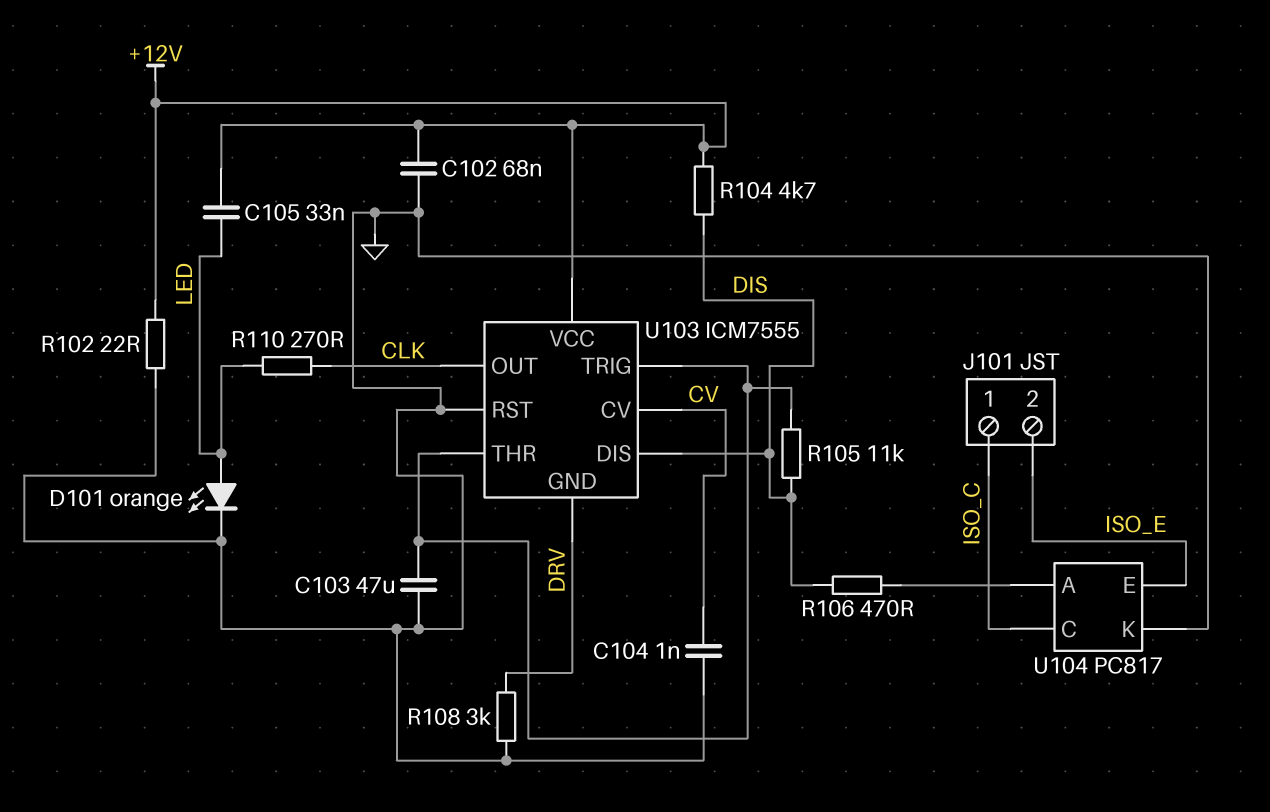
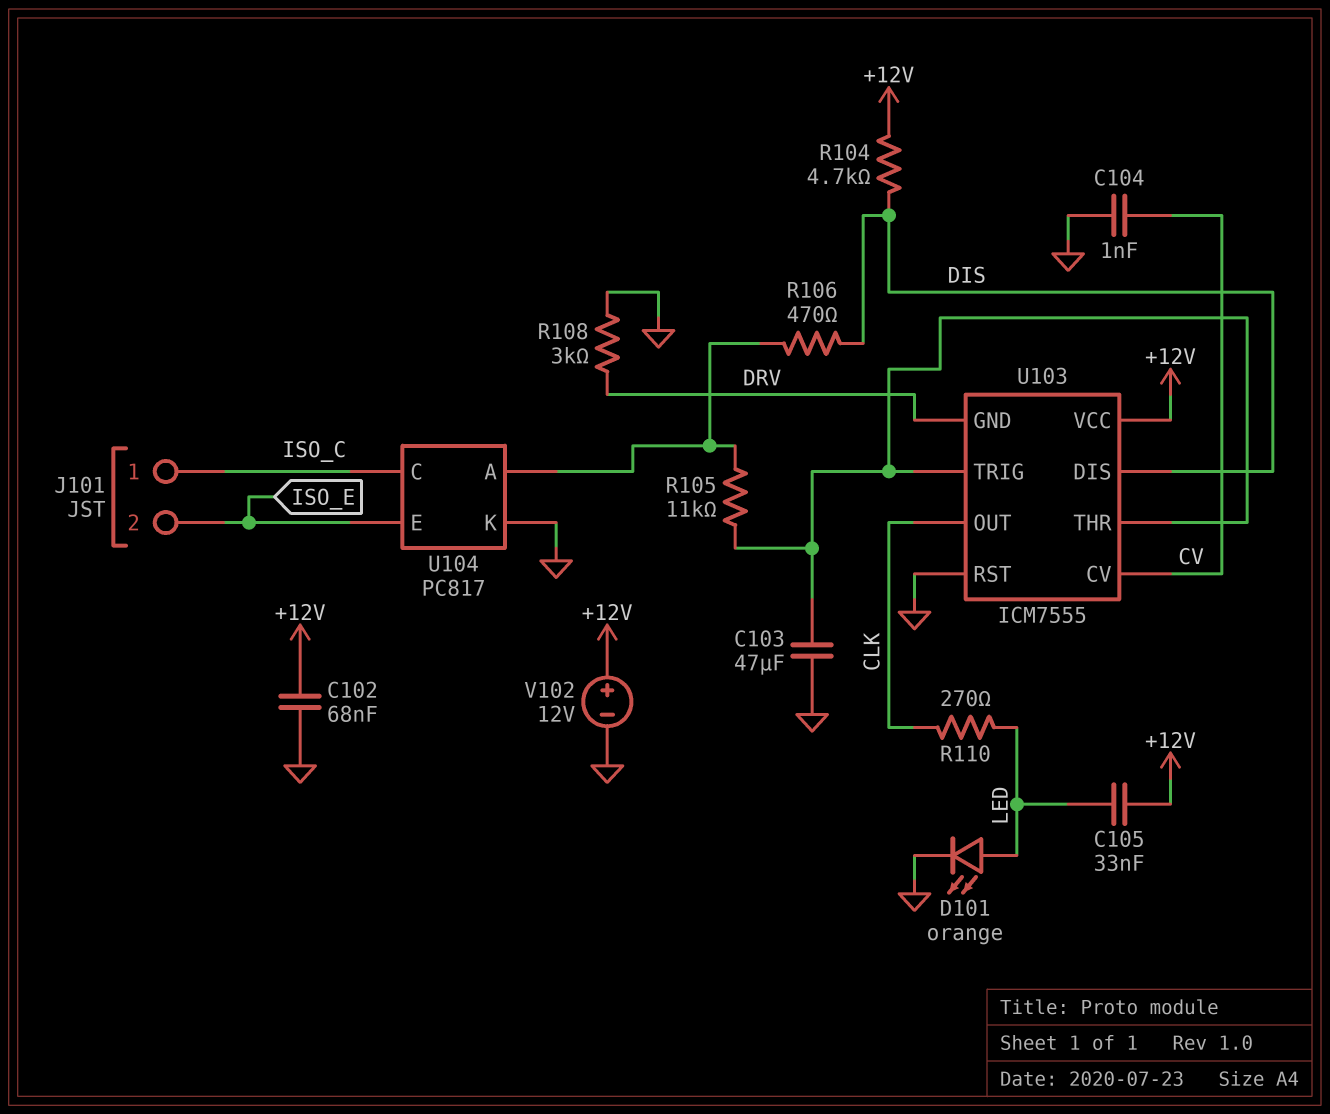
R102: 22 (+12V, GND) -> none
R105: 11k (DIS, U103/THR) -> 11k (U103/THR, U104/A)
V102: none -> 12V (plus +12V, minus GND)

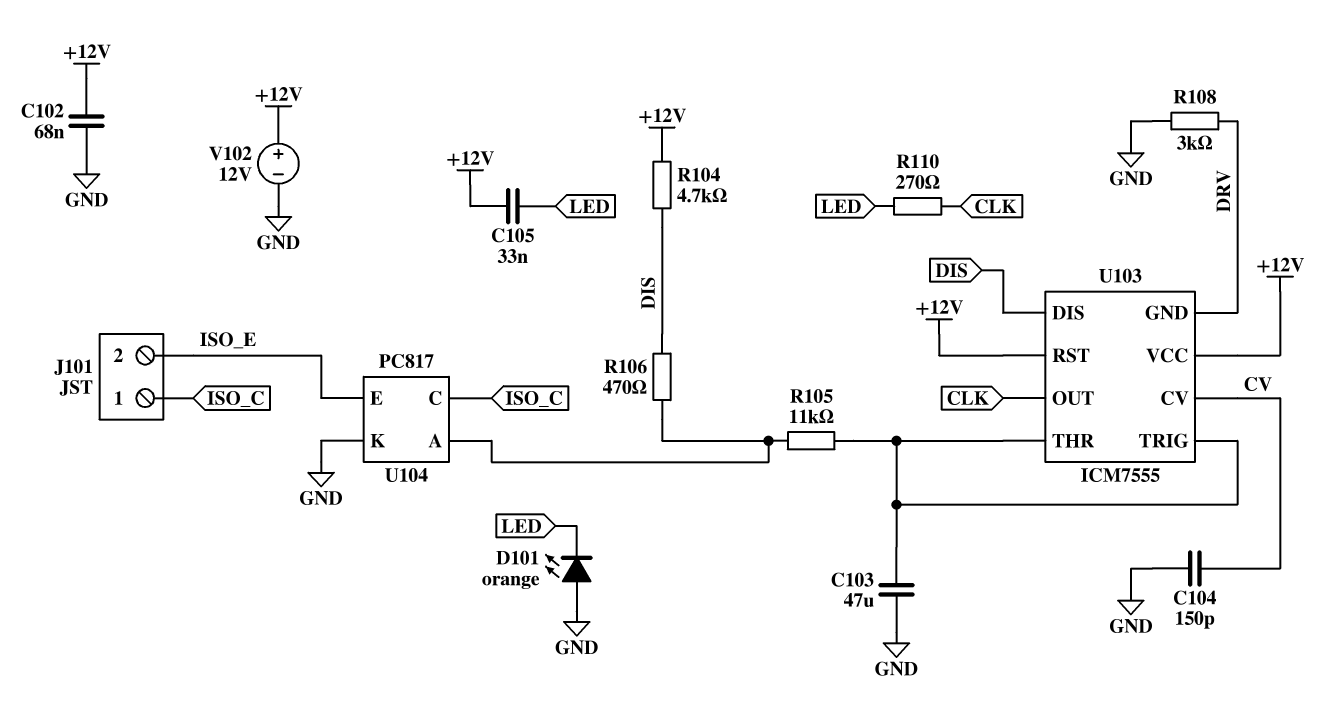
C104: 1nF (CV, GND) -> 150pF (CV, GND)
D101: LED orange (A LED, K GND) -> LED orange (A GND, K LED)
U103 pin RST: GND -> +12V

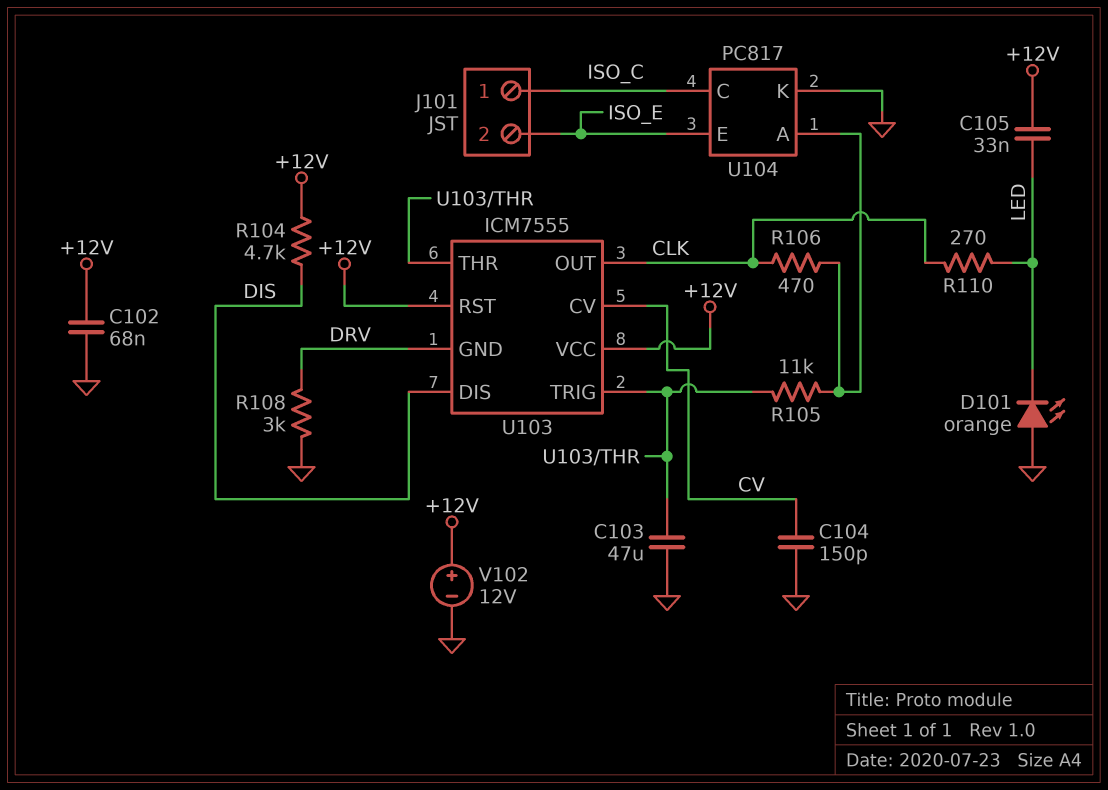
R106: 470 (DIS, U104/A) -> 470 (CLK, U104/A)

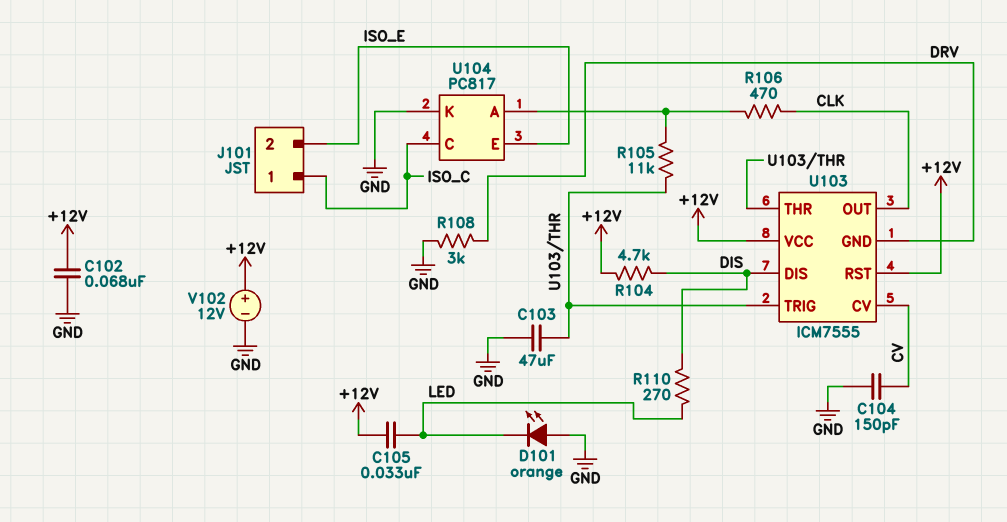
R110: 270 (CLK, LED) -> 270 (DIS, LED)

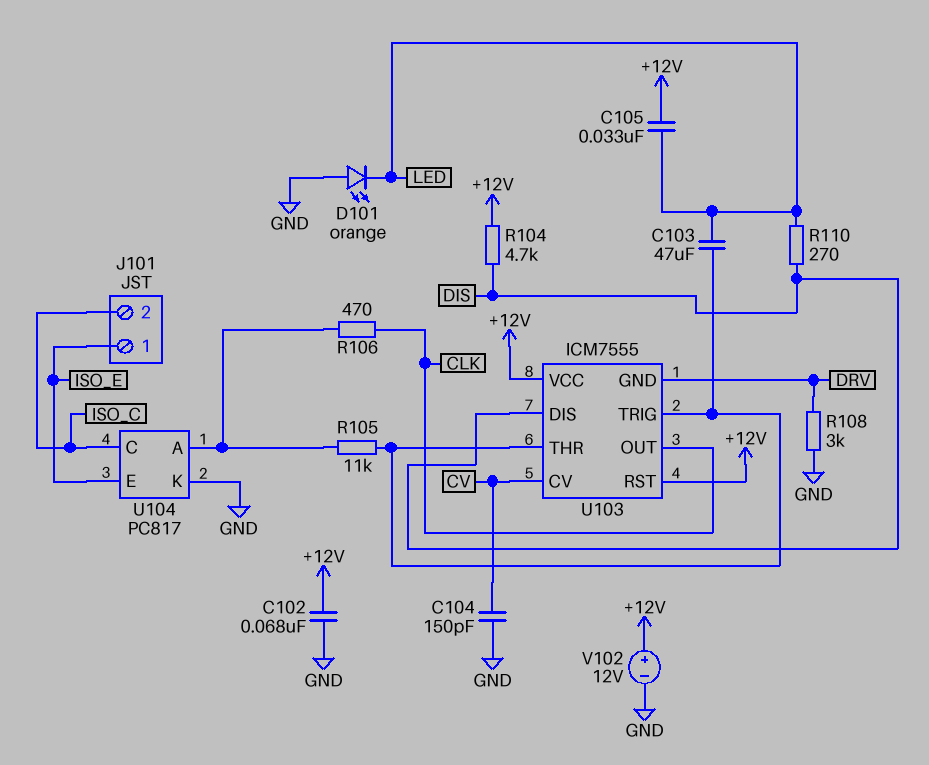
C103: 47uF (GND, U103/THR) -> 47uF (LED, U103/THR)
J101 pin 1: ISO_C -> ISO_E
J101 pin 2: ISO_E -> ISO_C

